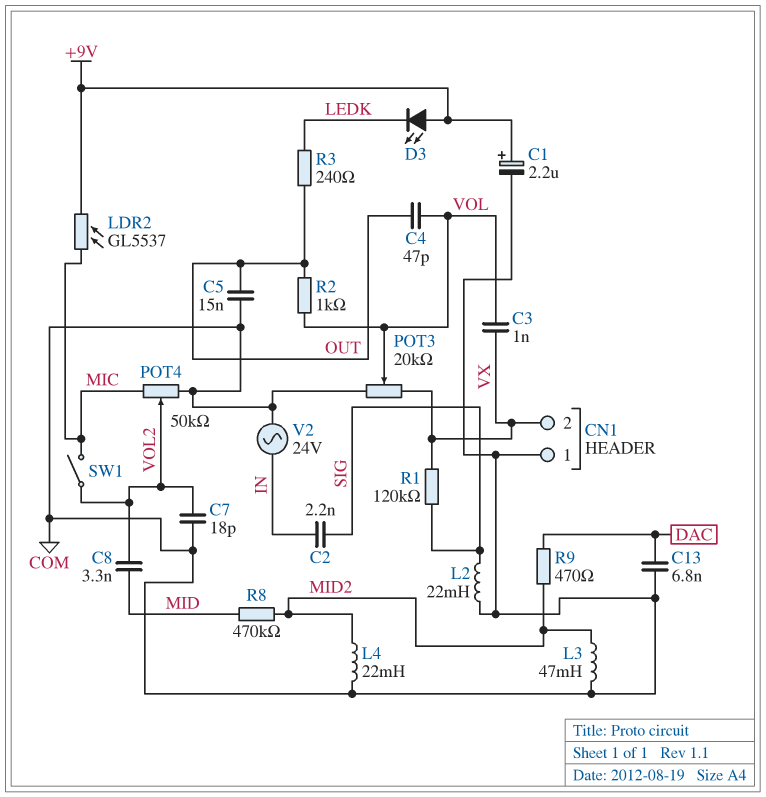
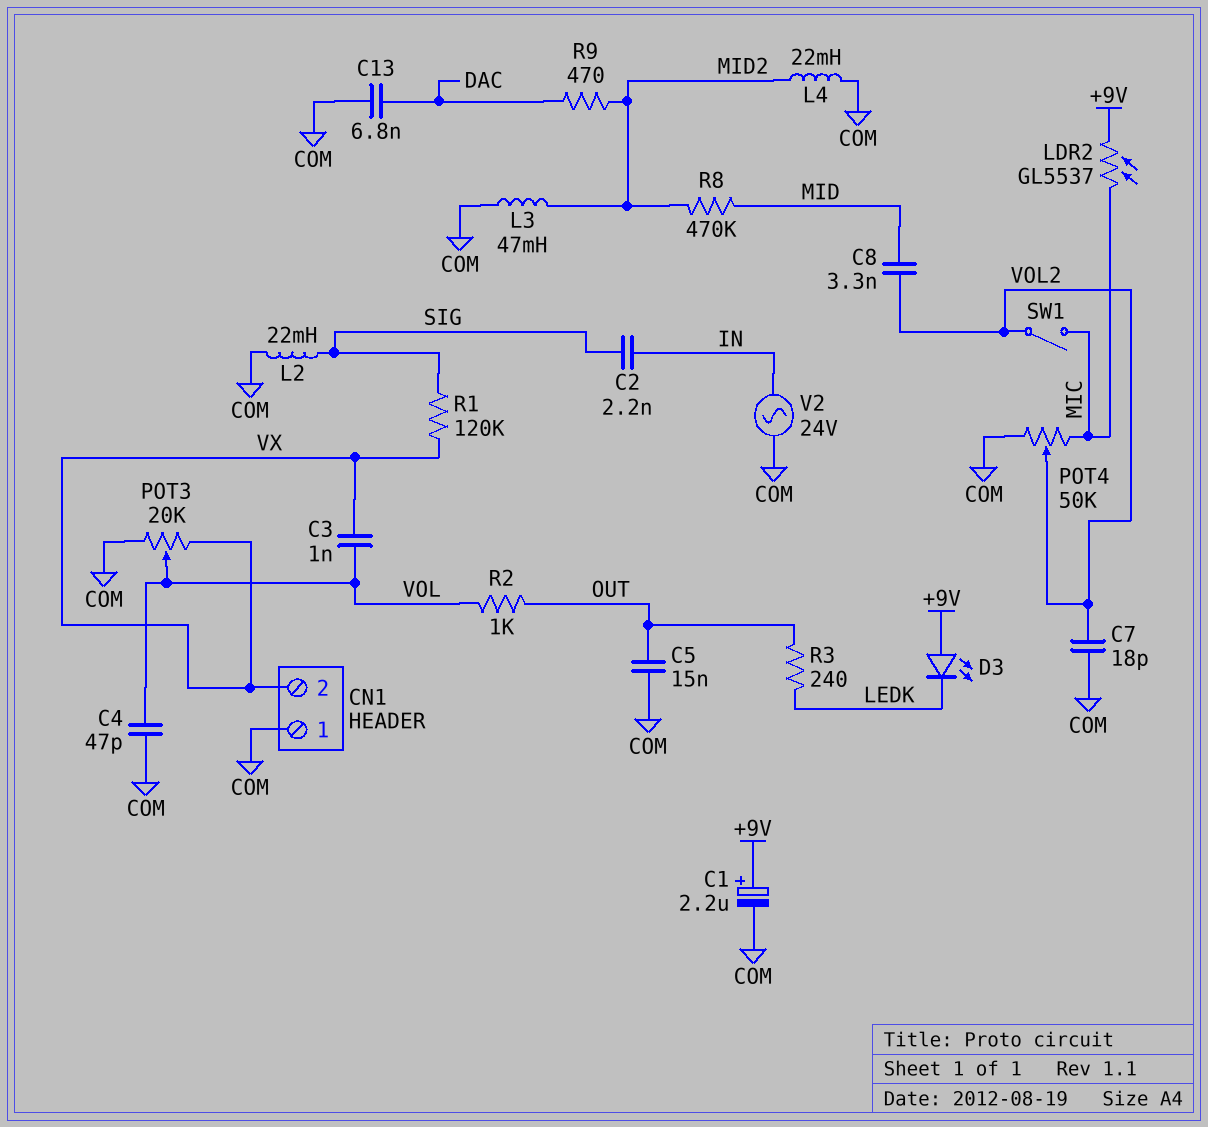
C4: 47pF (OUT, VOL) -> 47pF (COM, VOL)

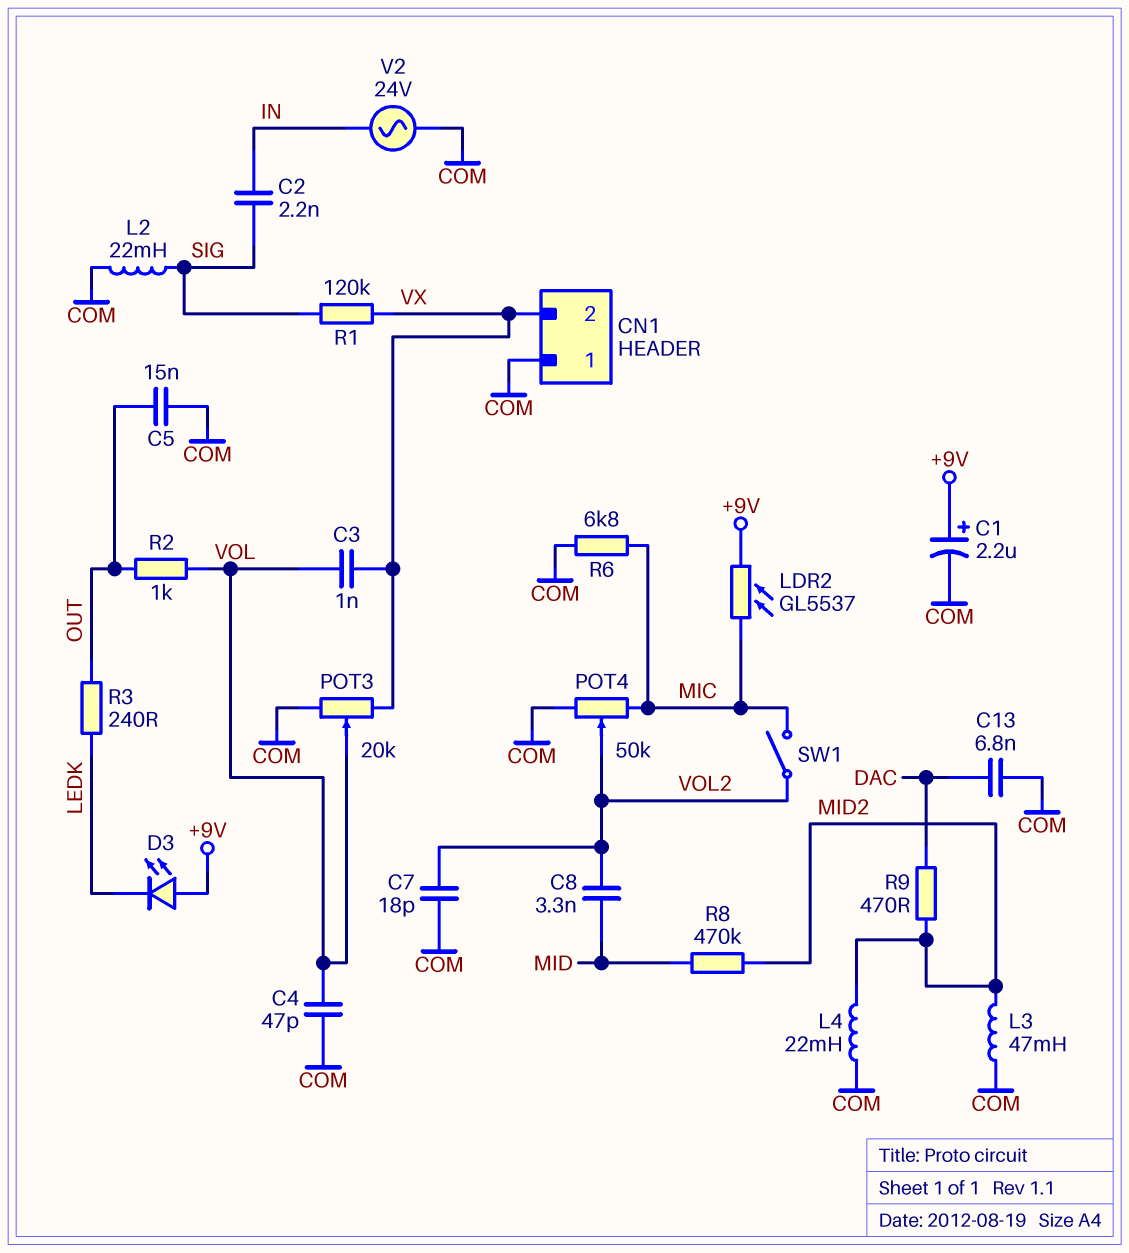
R6: none -> 6.8k (COM, MIC)

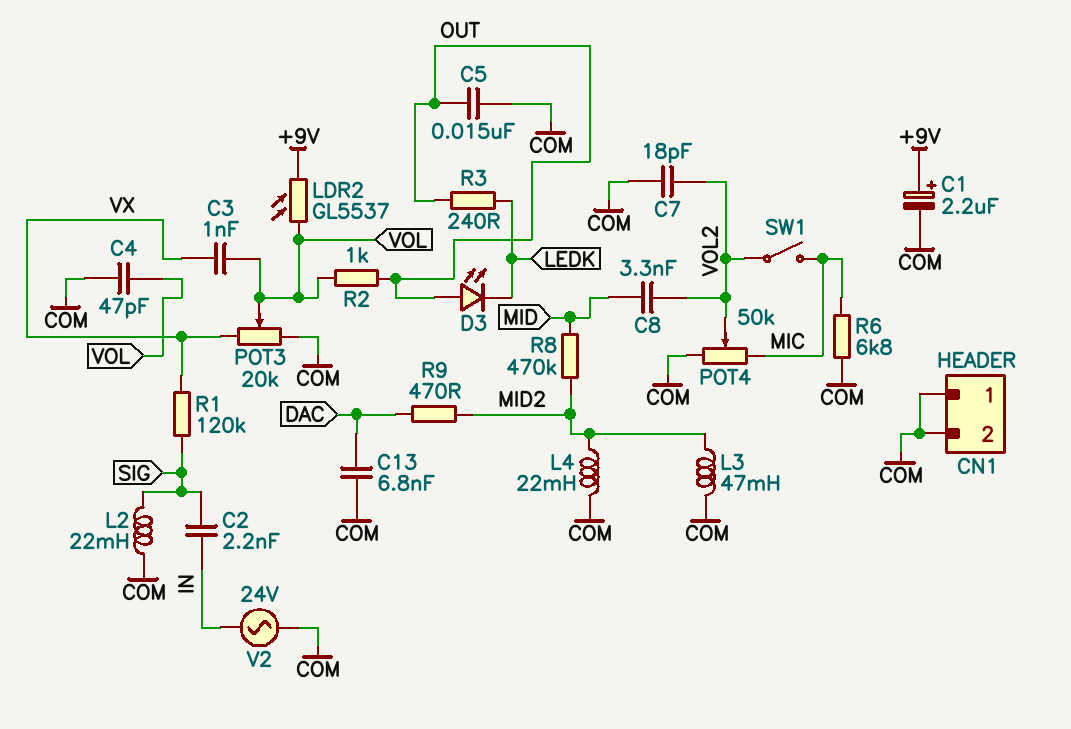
CN1 pin 2: VX -> COM
D3: LED (A +9V, K LEDK) -> LED (A OUT, K LEDK)
LDR2: GL5537 (+9V, MIC) -> GL5537 (+9V, VOL)

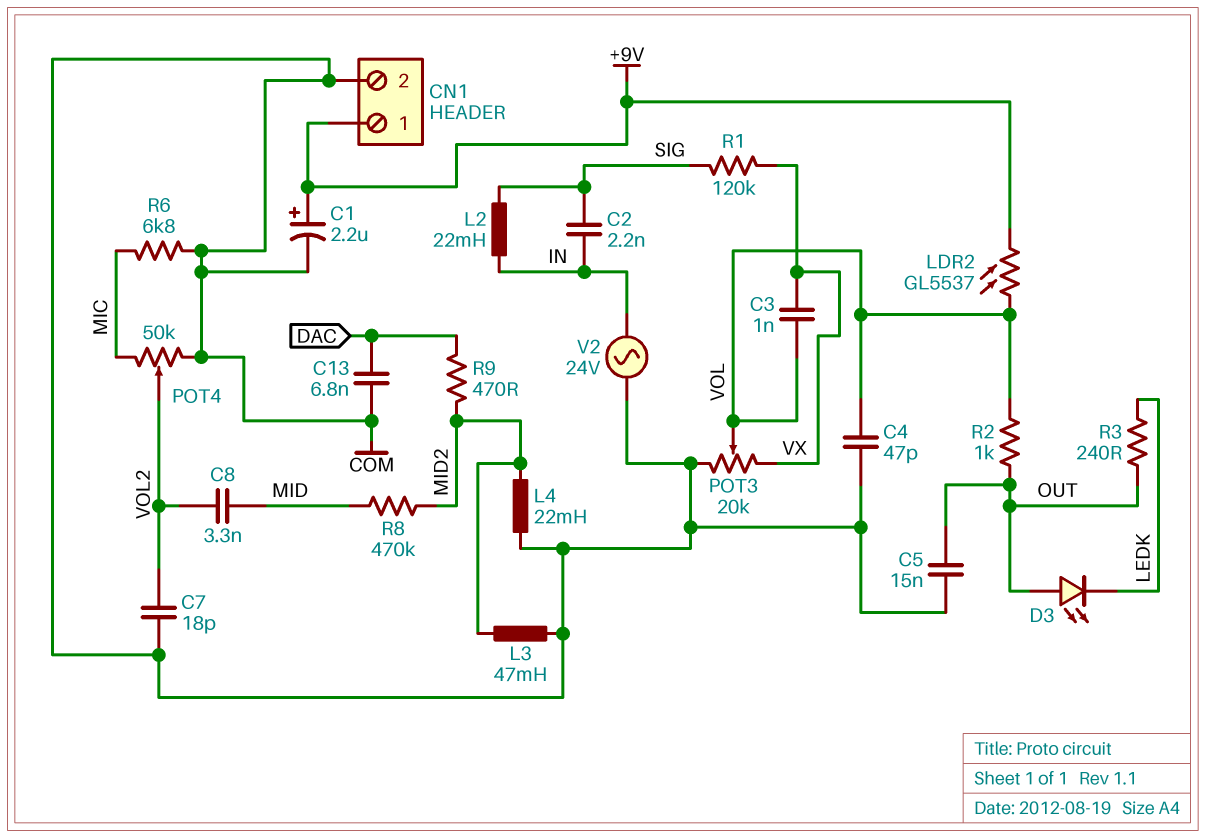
CN1 pin 1: COM -> +9V
L2: 22mH (COM, SIG) -> 22mH (IN, SIG)
SW1: switch (MIC, VOL2) -> none

